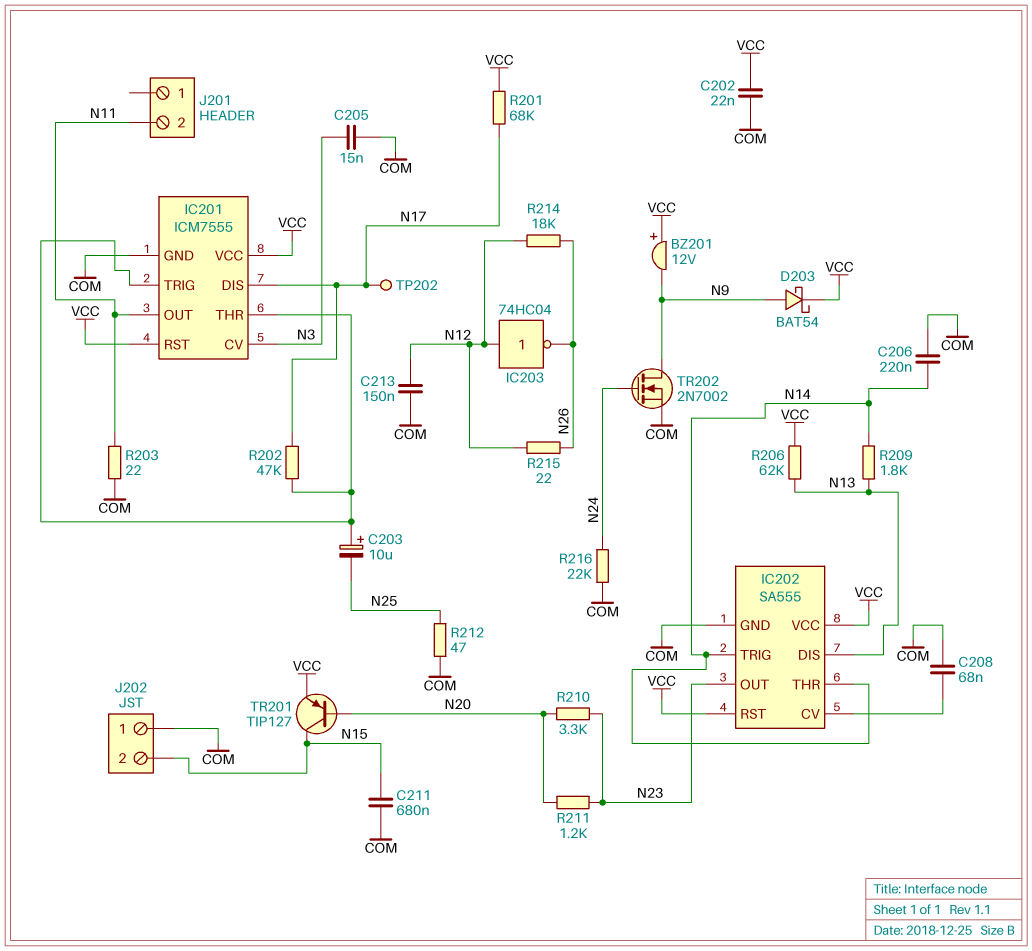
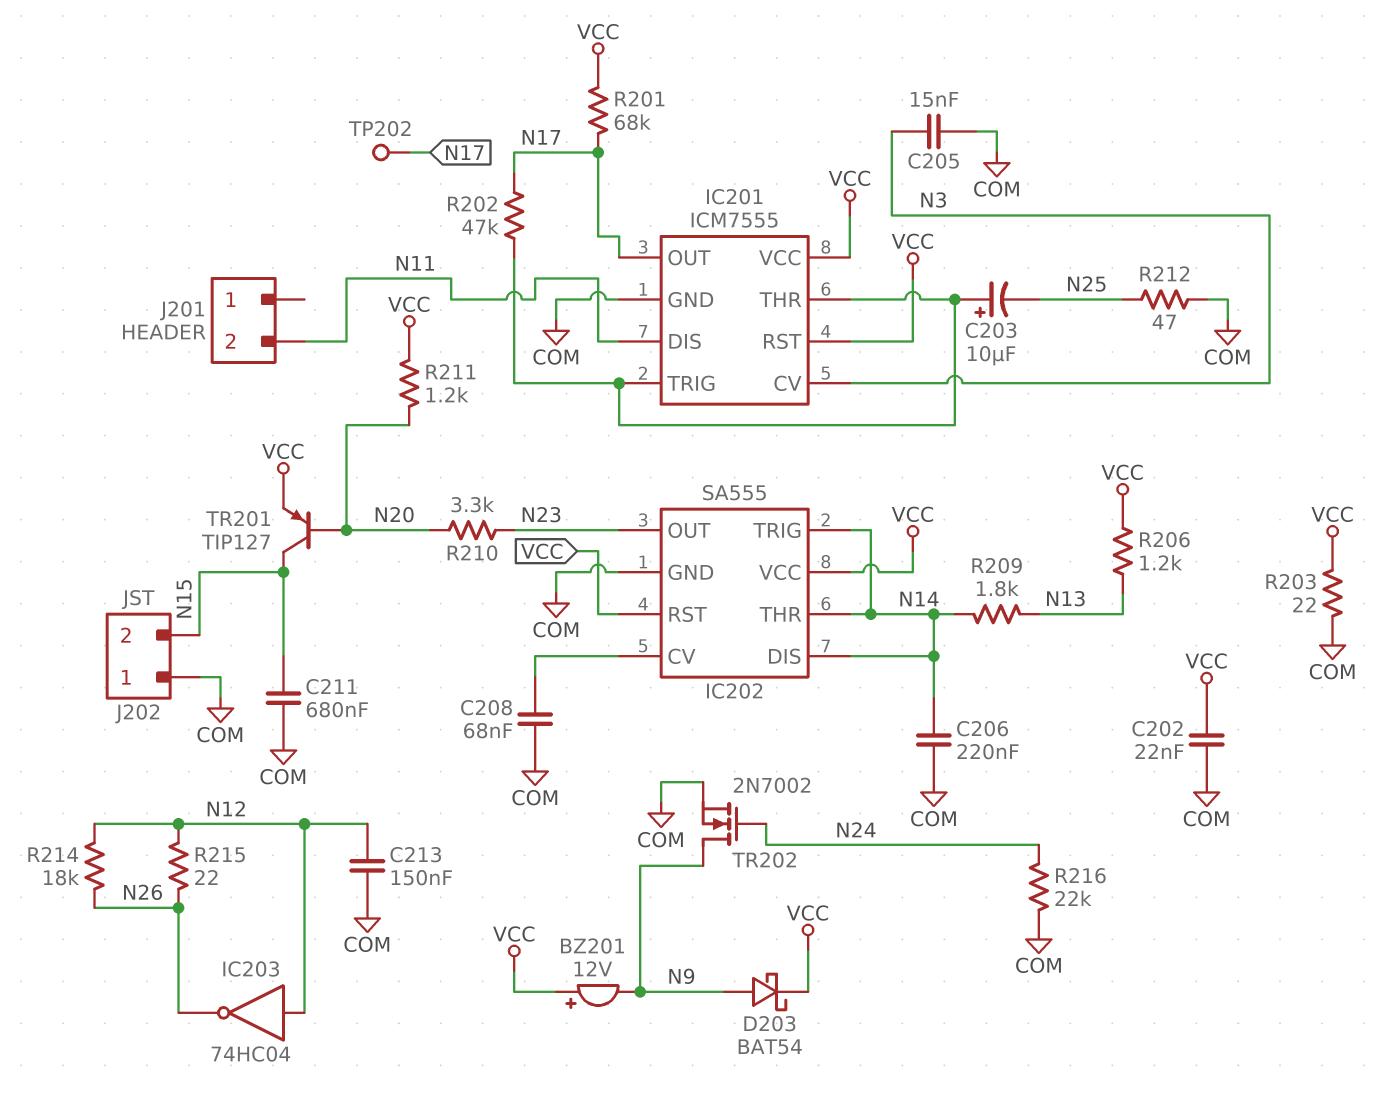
IC201 pin DIS: N17 -> N11
IC201 pin OUT: N11 -> N17
IC202 pin DIS: N13 -> N14
R203: 22 (COM, N11) -> 22 (COM, VCC)
R206: 62k (N13, VCC) -> 1.2k (N13, VCC)
R211: 1.2k (N20, N23) -> 1.2k (N20, VCC)

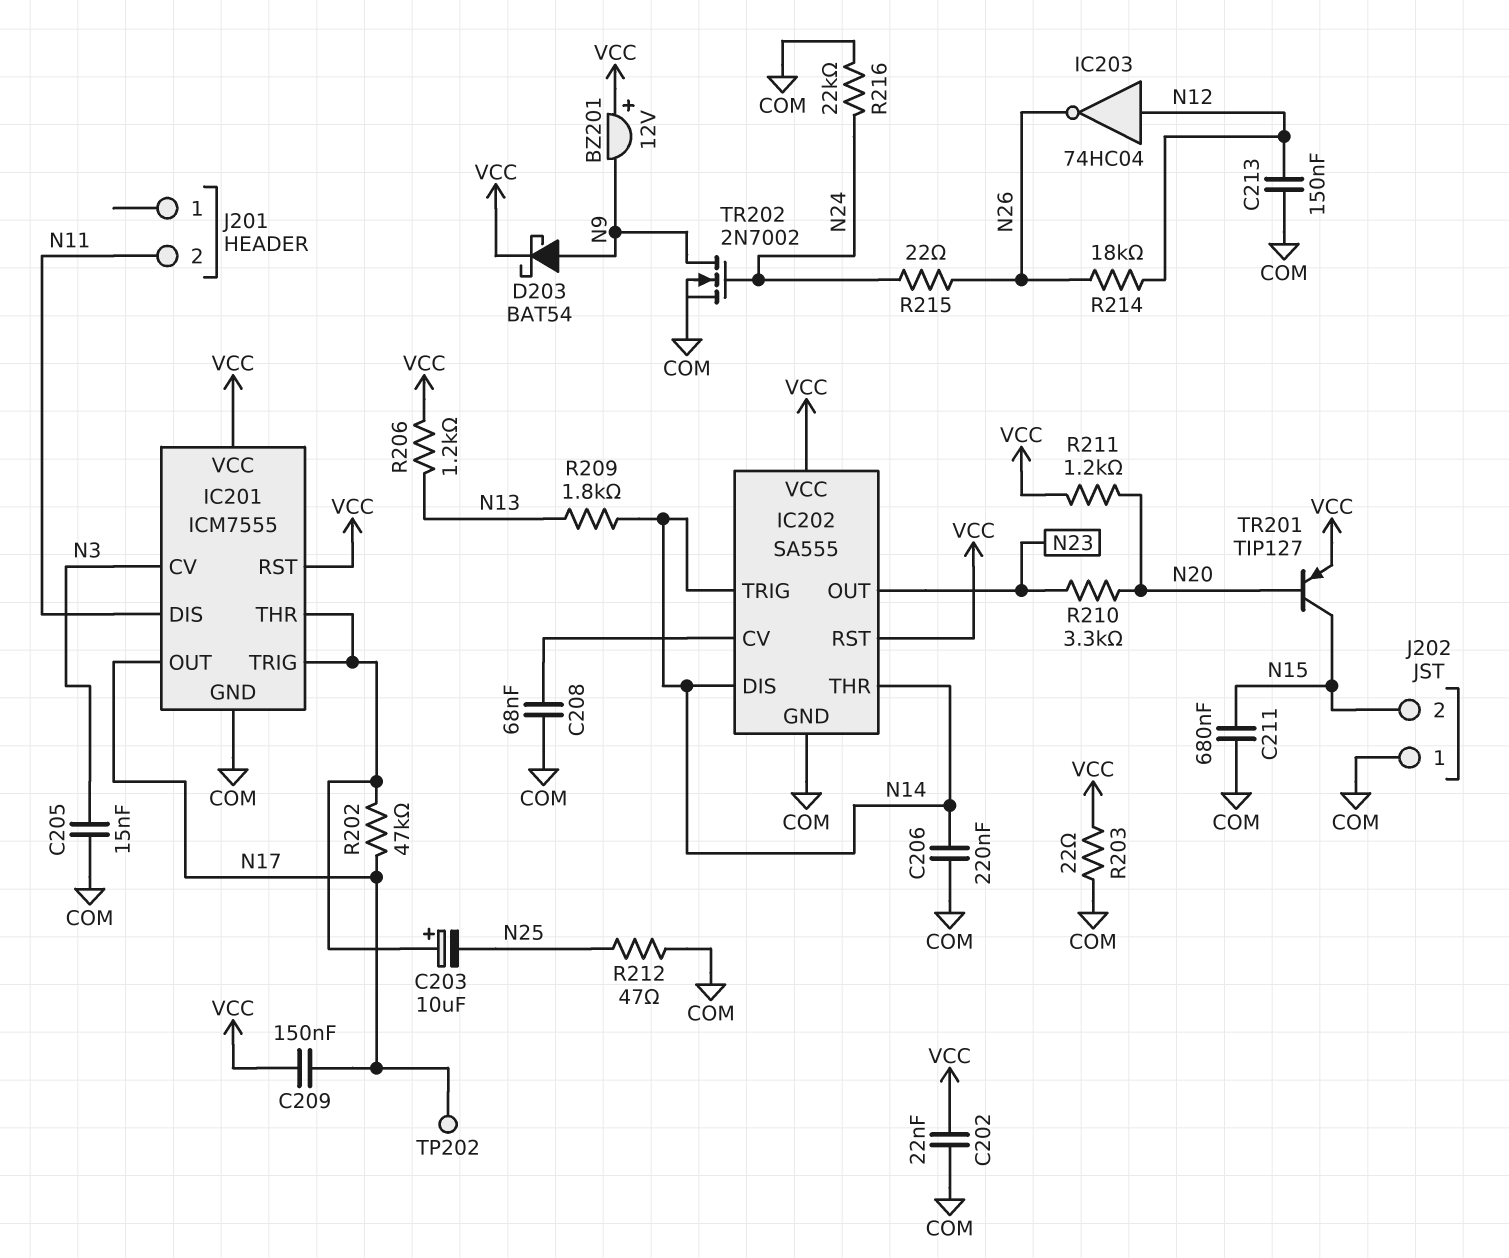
C209: none -> 150nF (N17, VCC)
R201: 68k (N17, VCC) -> none
R215: 22 (N12, N26) -> 22 (N24, N26)

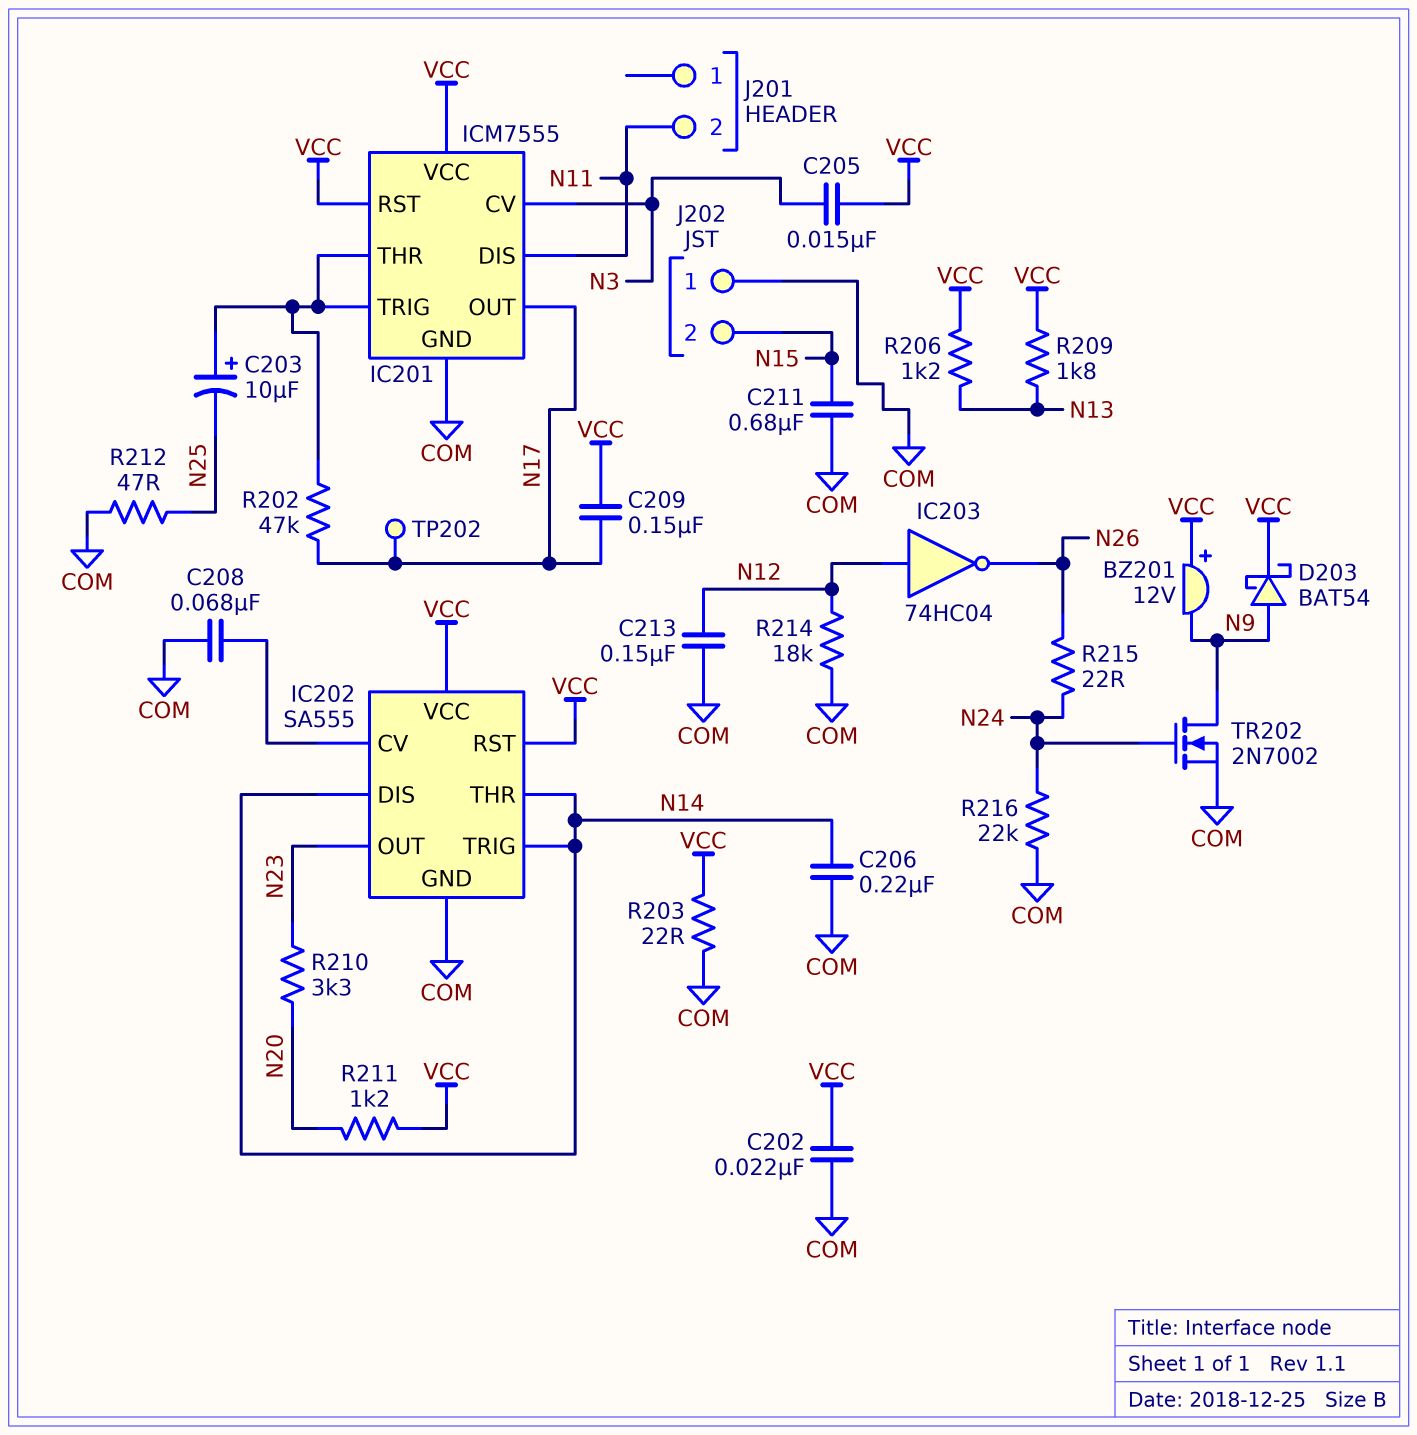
C205: 15nF (COM, N3) -> 15nF (N3, VCC)
R209: 1.8k (N13, N14) -> 1.8k (N13, VCC)
R214: 18k (N12, N26) -> 18k (COM, N12)
TR201: PNP TIP127 (B N20, C N15, E VCC) -> none

